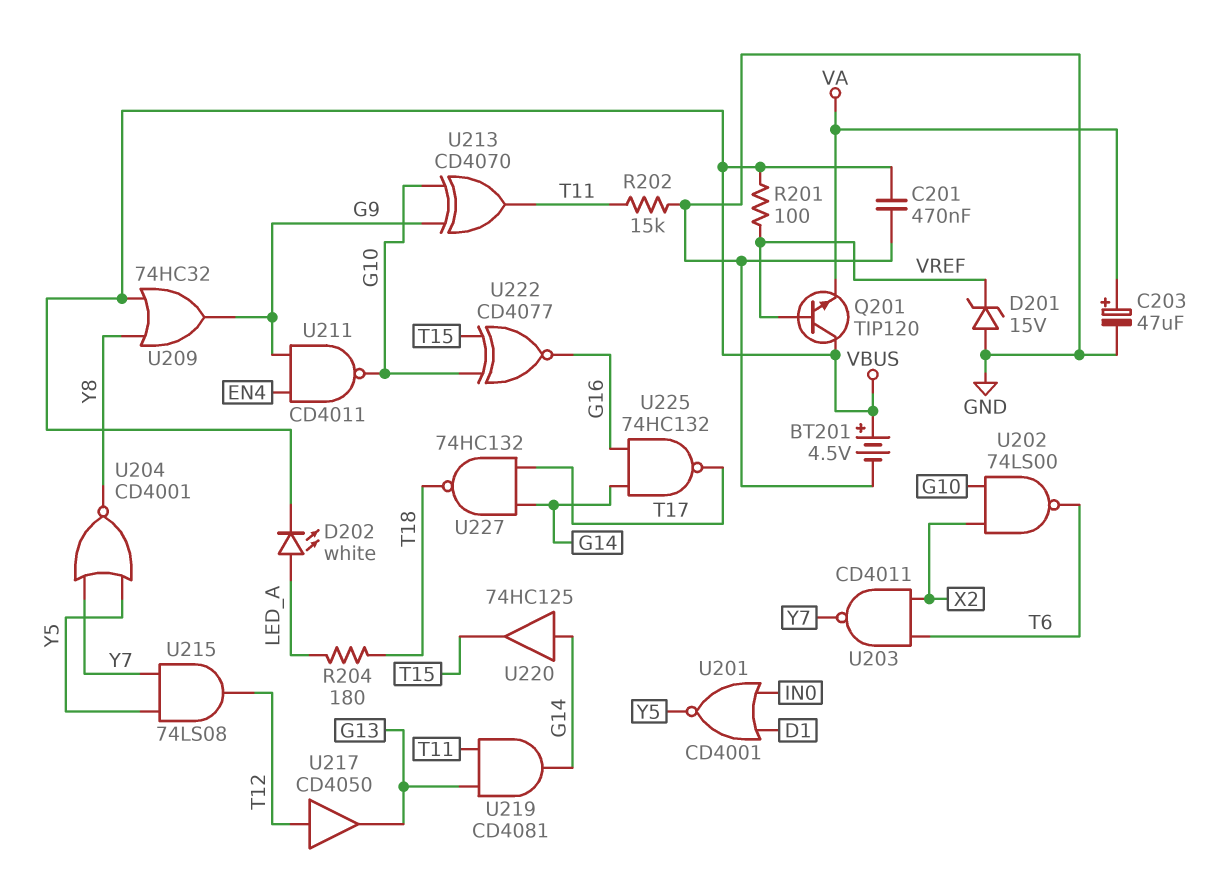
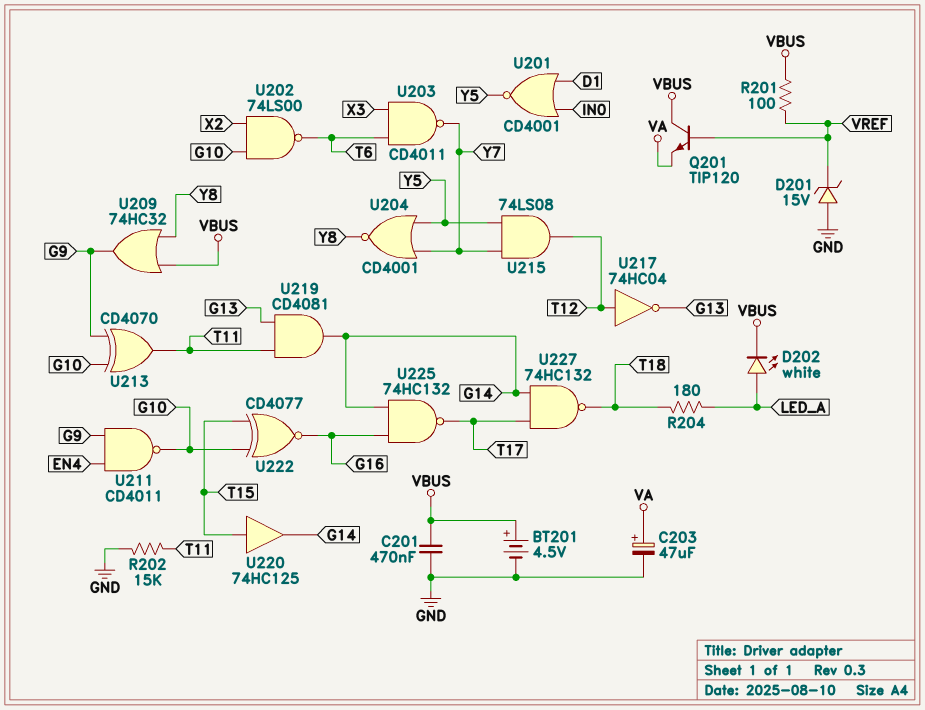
U203: NAND CD4011 (in T6, in X2, out Y7) -> NAND CD4011 (in T6, in X3, out Y7)
U217: buffer CD4050 (in T12, out G13) -> NOT 74HC04 (in T12, out G13)
U220: buffer 74HC125 (in G14, out T15) -> buffer 74HC125 (in T15, out G14)

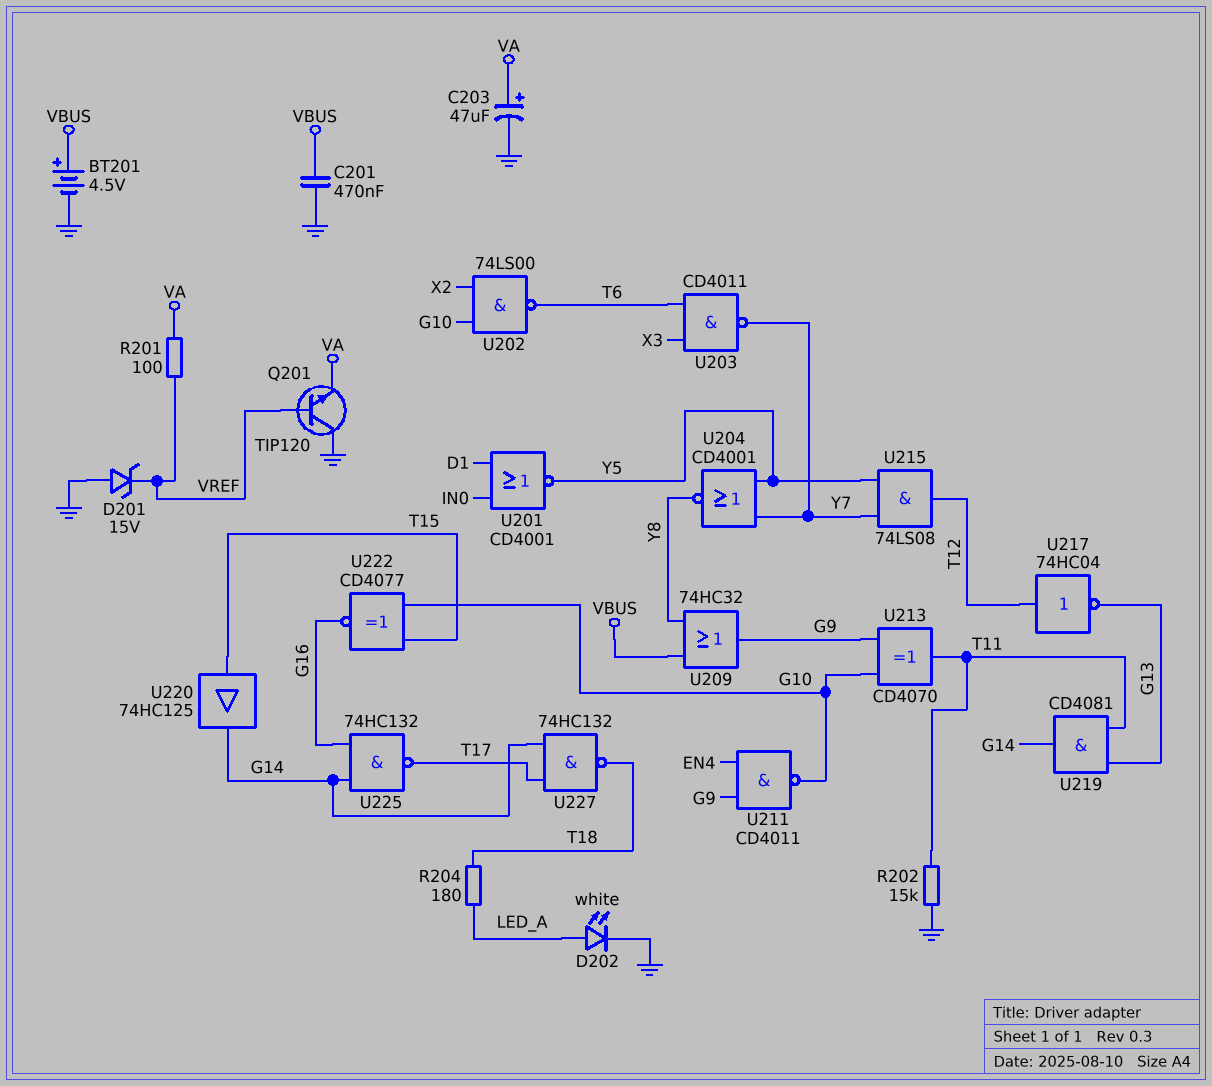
D202: LED white (A LED_A, K VBUS) -> LED white (A LED_A, K GND)
Q201: NPN TIP120 (B VREF, C VBUS, E VA) -> NPN TIP120 (B VREF, C GND, E VA)
R201: 100 (VBUS, VREF) -> 100 (VA, VREF)

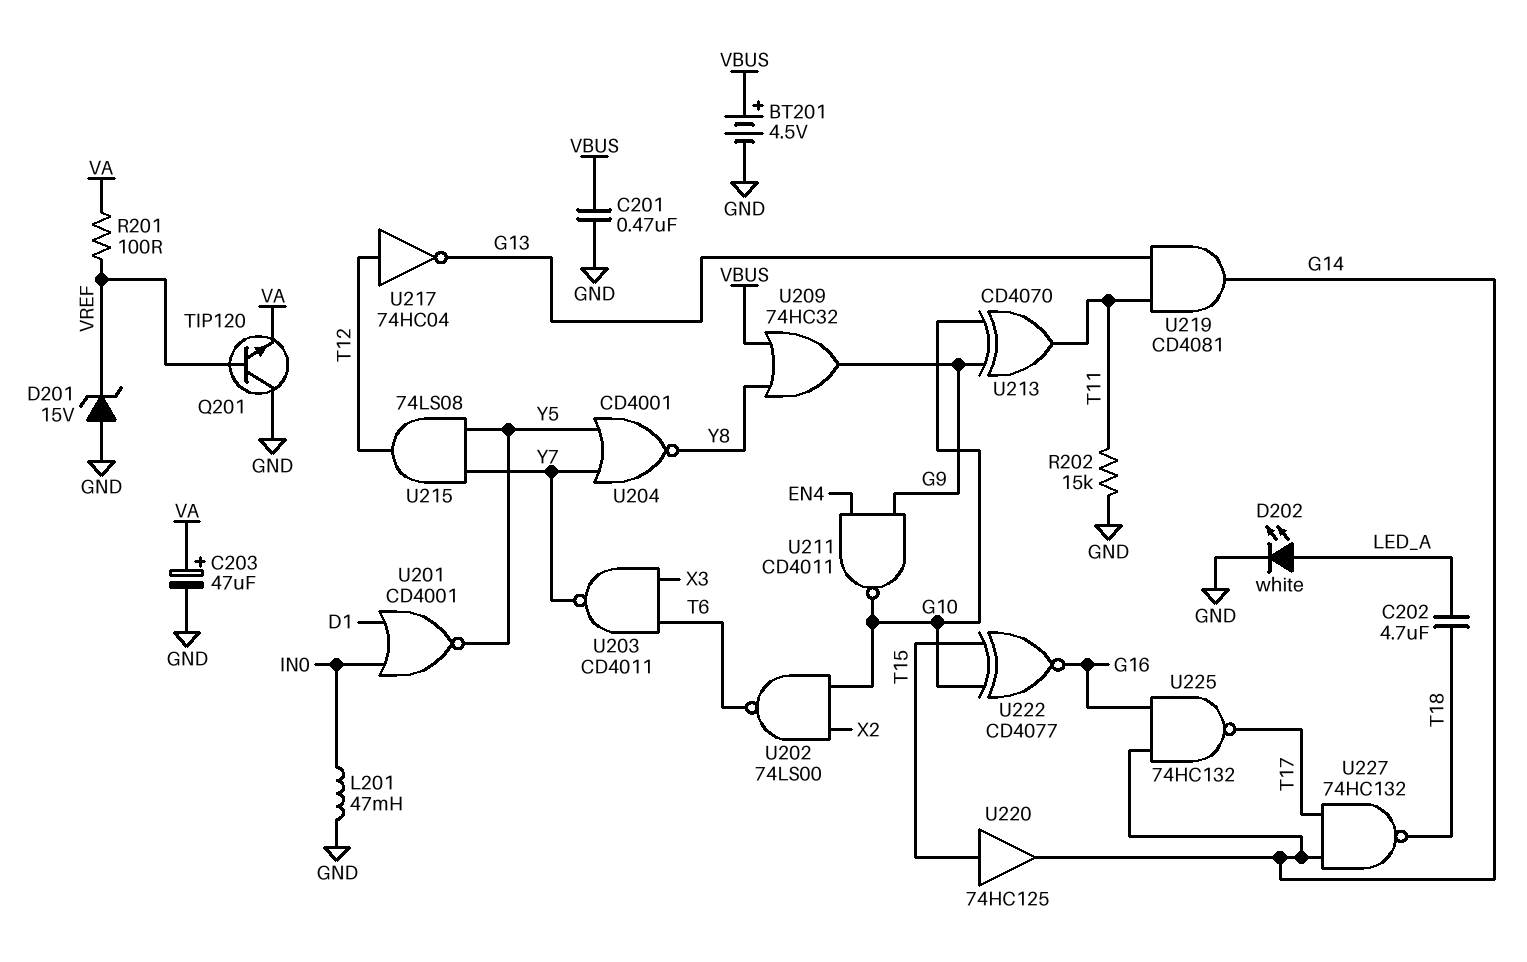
C202: none -> 4.7uF (LED_A, T18)
L201: none -> 47mH (GND, IN0)
R204: 180 (LED_A, T18) -> none

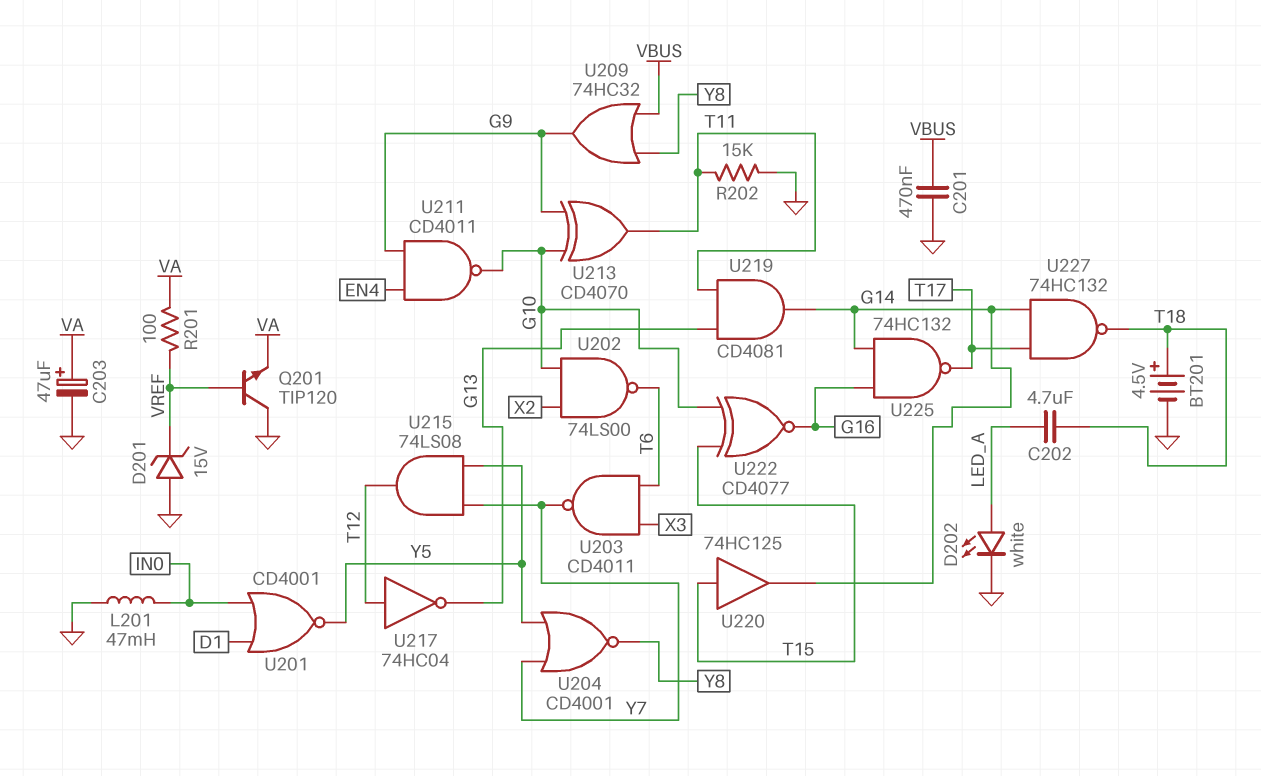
BT201: 4.5V (plus VBUS, minus GND) -> 4.5V (plus T18, minus GND)

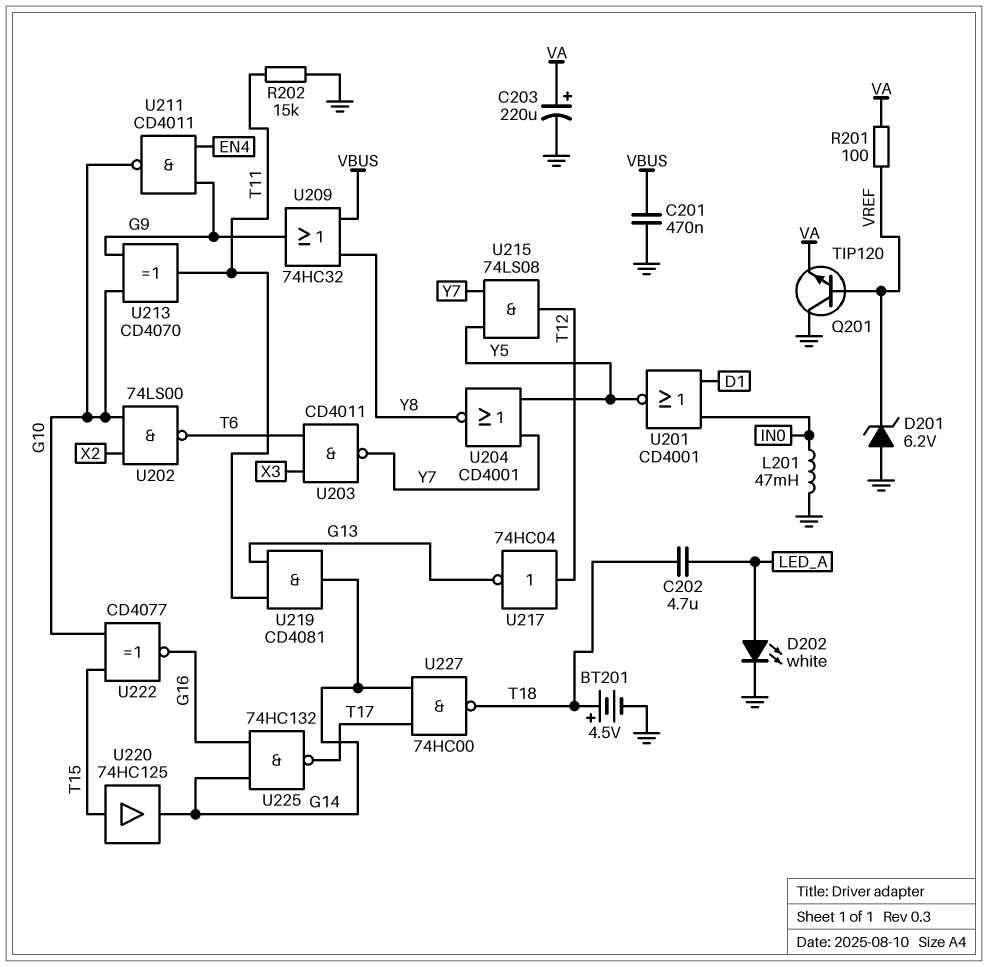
C203: 47uF (plus VA, minus GND) -> 220uF (plus VA, minus GND)
D201: zener 15V (A GND, K VREF) -> zener 6.2V (A GND, K VREF)
U227: NAND 74HC132 (in G14, in T17, out T18) -> NAND 74HC00 (in G14, in T17, out T18)

